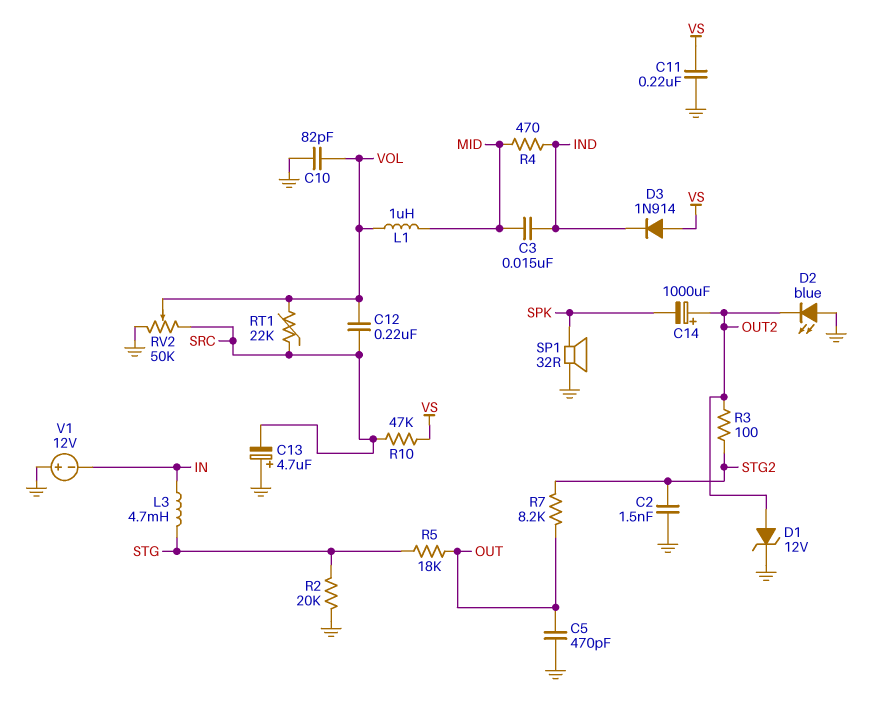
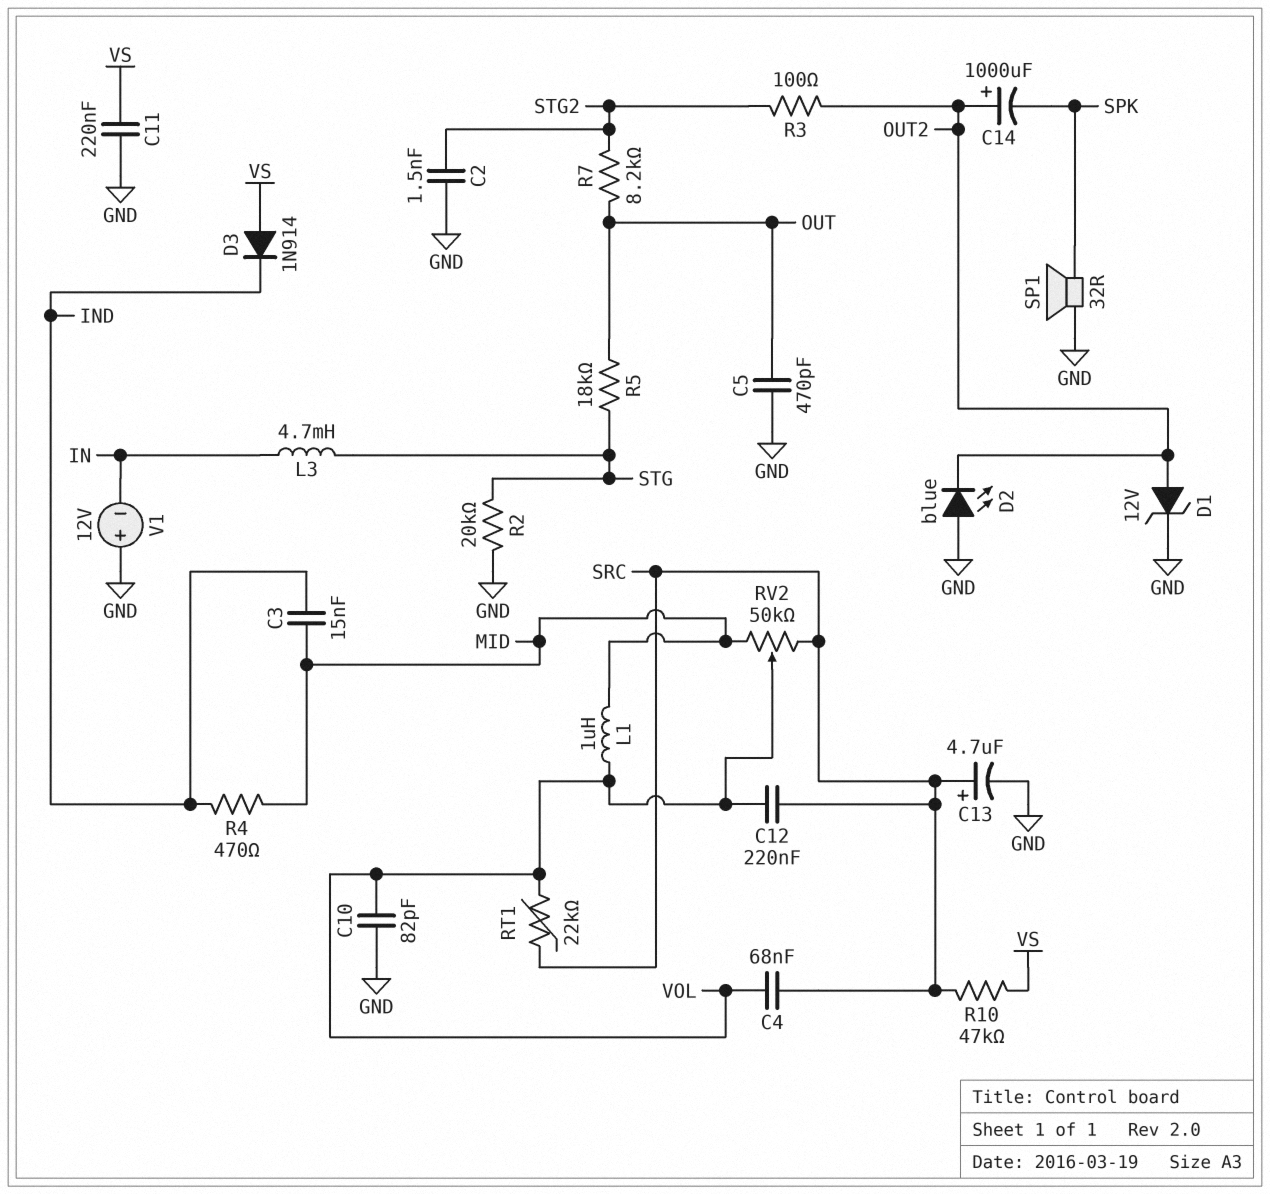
C4: none -> 68nF (SRC, VOL)
C13: 4.7uF (plus GND, minus SRC) -> 4.7uF (plus SRC, minus GND)
RV2: 50k (GND, SRC, wiper VOL) -> 50k (MID, SRC, wiper VOL)

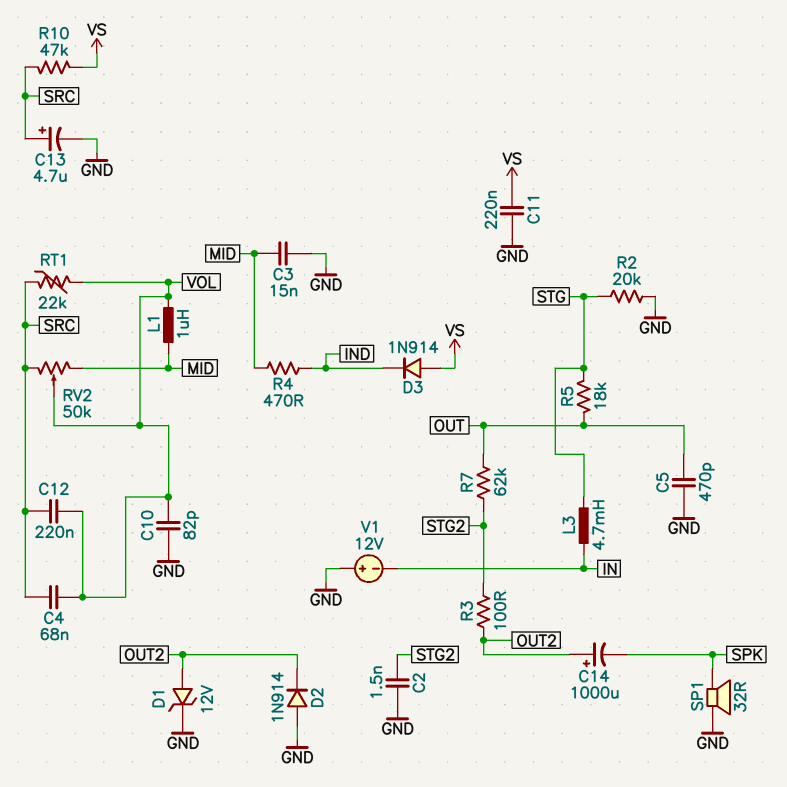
C3: 15nF (IND, MID) -> 15nF (GND, MID)
D2: LED blue (A GND, K OUT2) -> diode 1N914 (A GND, K OUT2)
R7: 8.2k (OUT, STG2) -> 62k (OUT, STG2)

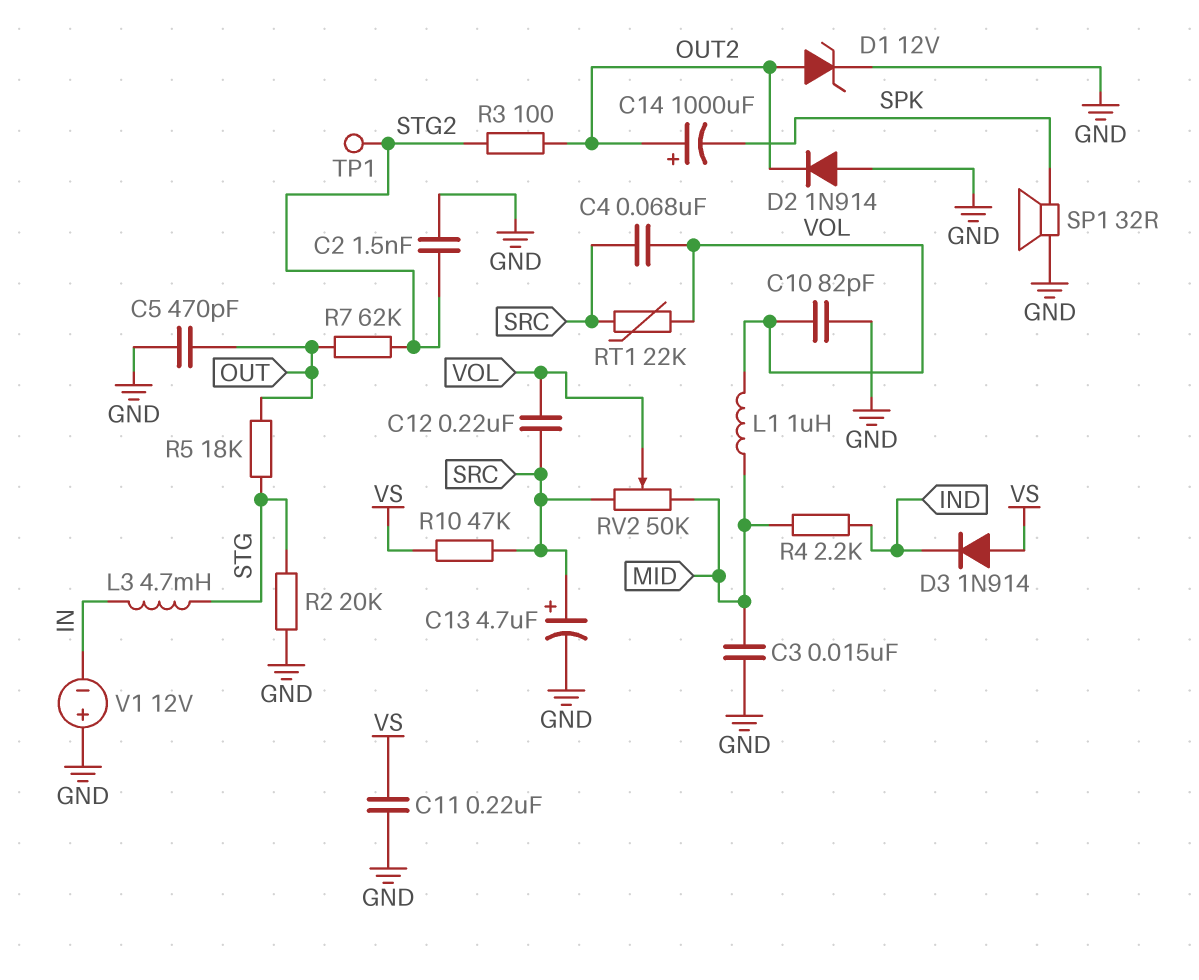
R4: 470 (IND, MID) -> 2.2k (IND, MID)
TP1: none -> test point (STG2)

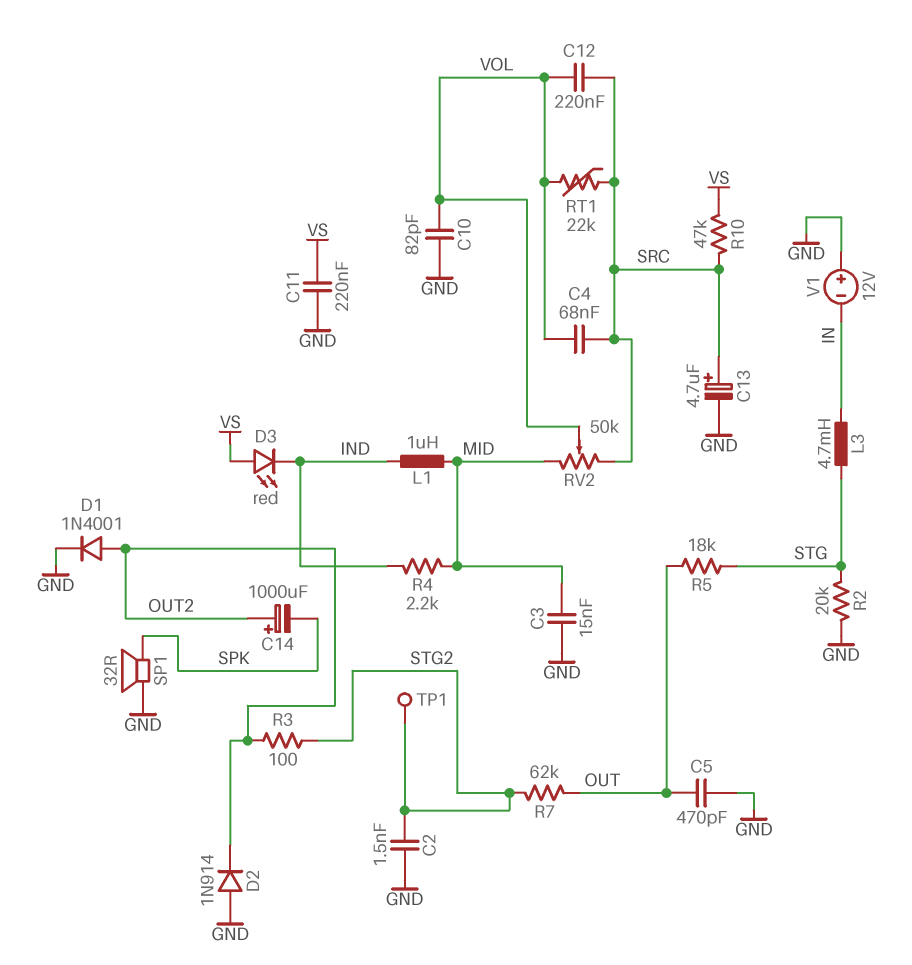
D1: zener 12V (A OUT2, K GND) -> diode 1N4001 (A OUT2, K GND)
D3: diode 1N914 (A VS, K IND) -> LED red (A VS, K IND)
L1: 1uH (MID, VOL) -> 1uH (IND, MID)

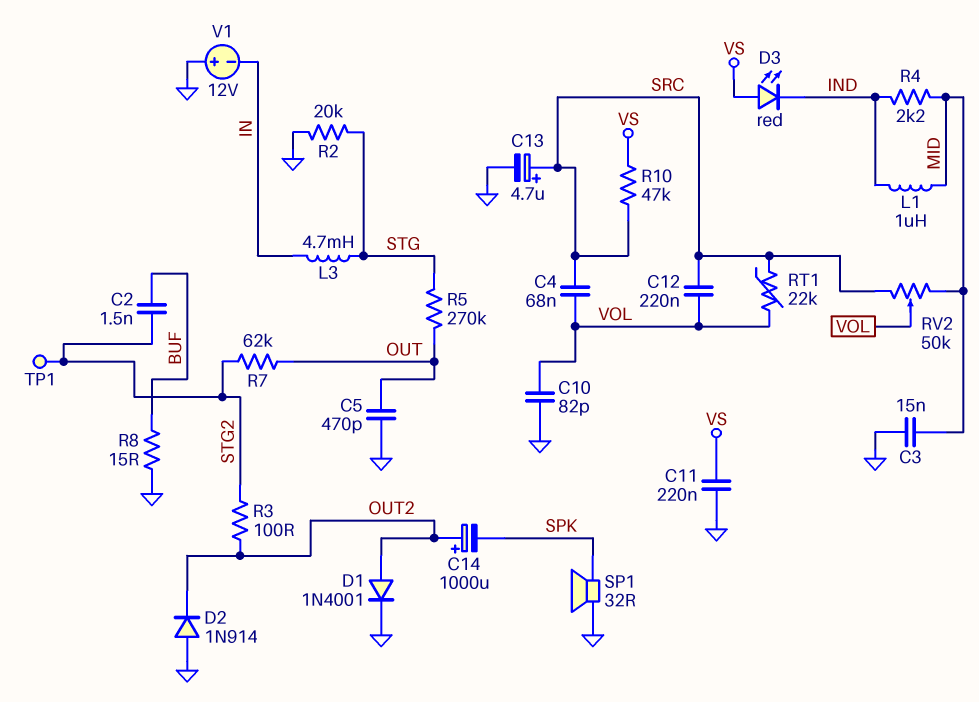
C2: 1.5nF (GND, STG2) -> 1.5nF (BUF, STG2)
R5: 18k (OUT, STG) -> 270k (OUT, STG)
R8: none -> 15 (BUF, GND)

